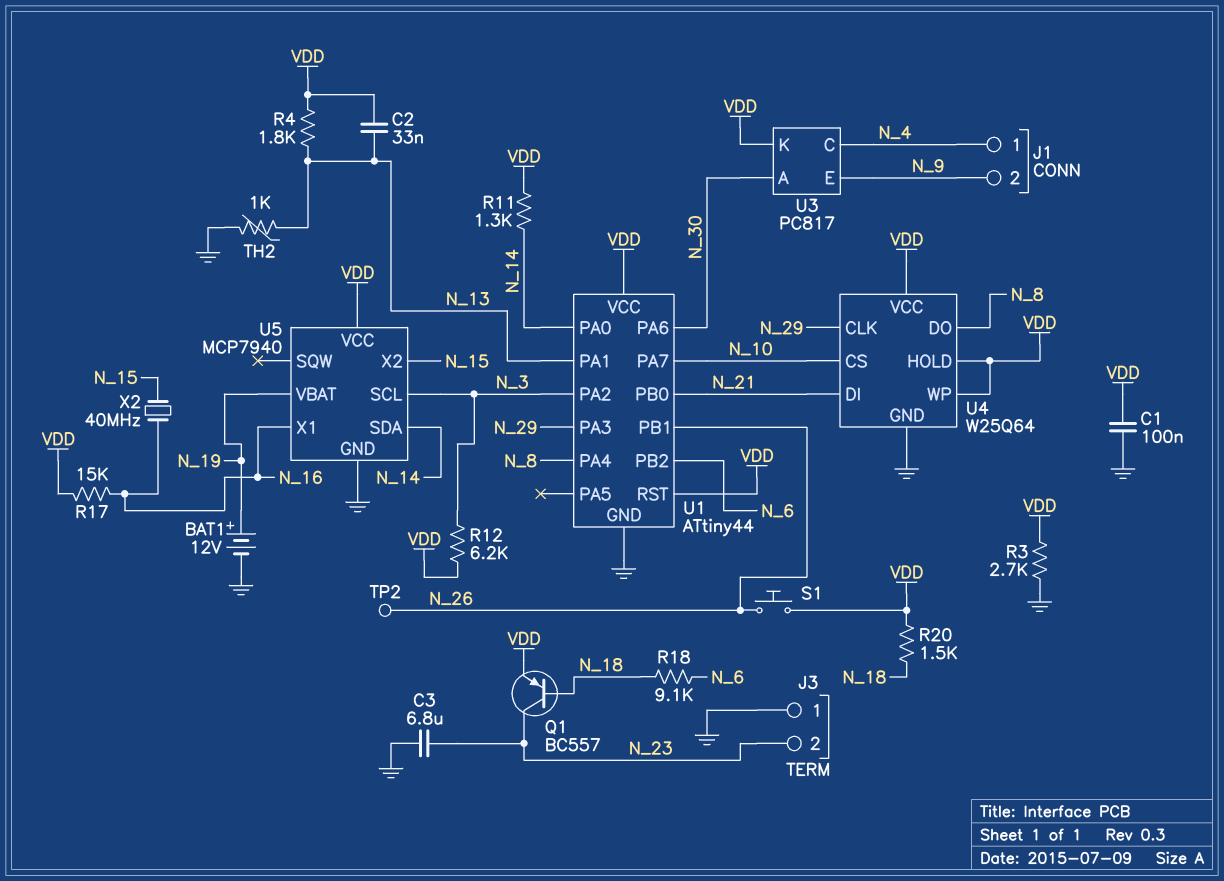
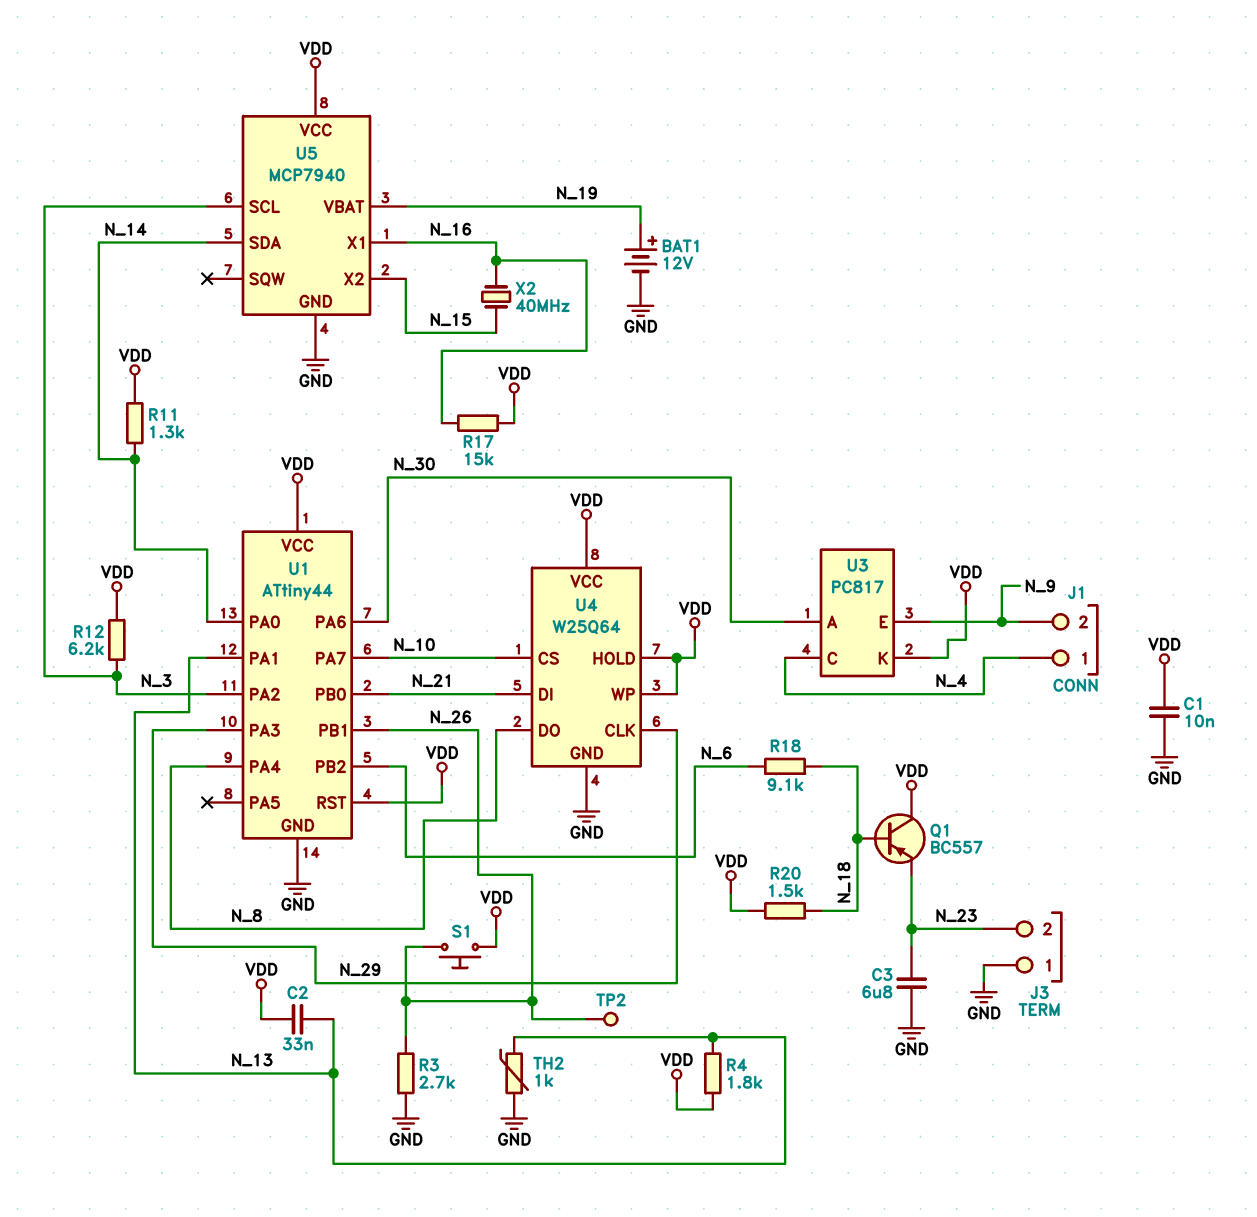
C1: 100nF (GND, VDD) -> 10nF (GND, VDD)
Q1: PNP BC557 (B N_18, C N_23, E VDD) -> PNP BC557 (B N_18, C VDD, E N_23)
R3: 2.7k (GND, VDD) -> 2.7k (GND, N_26)

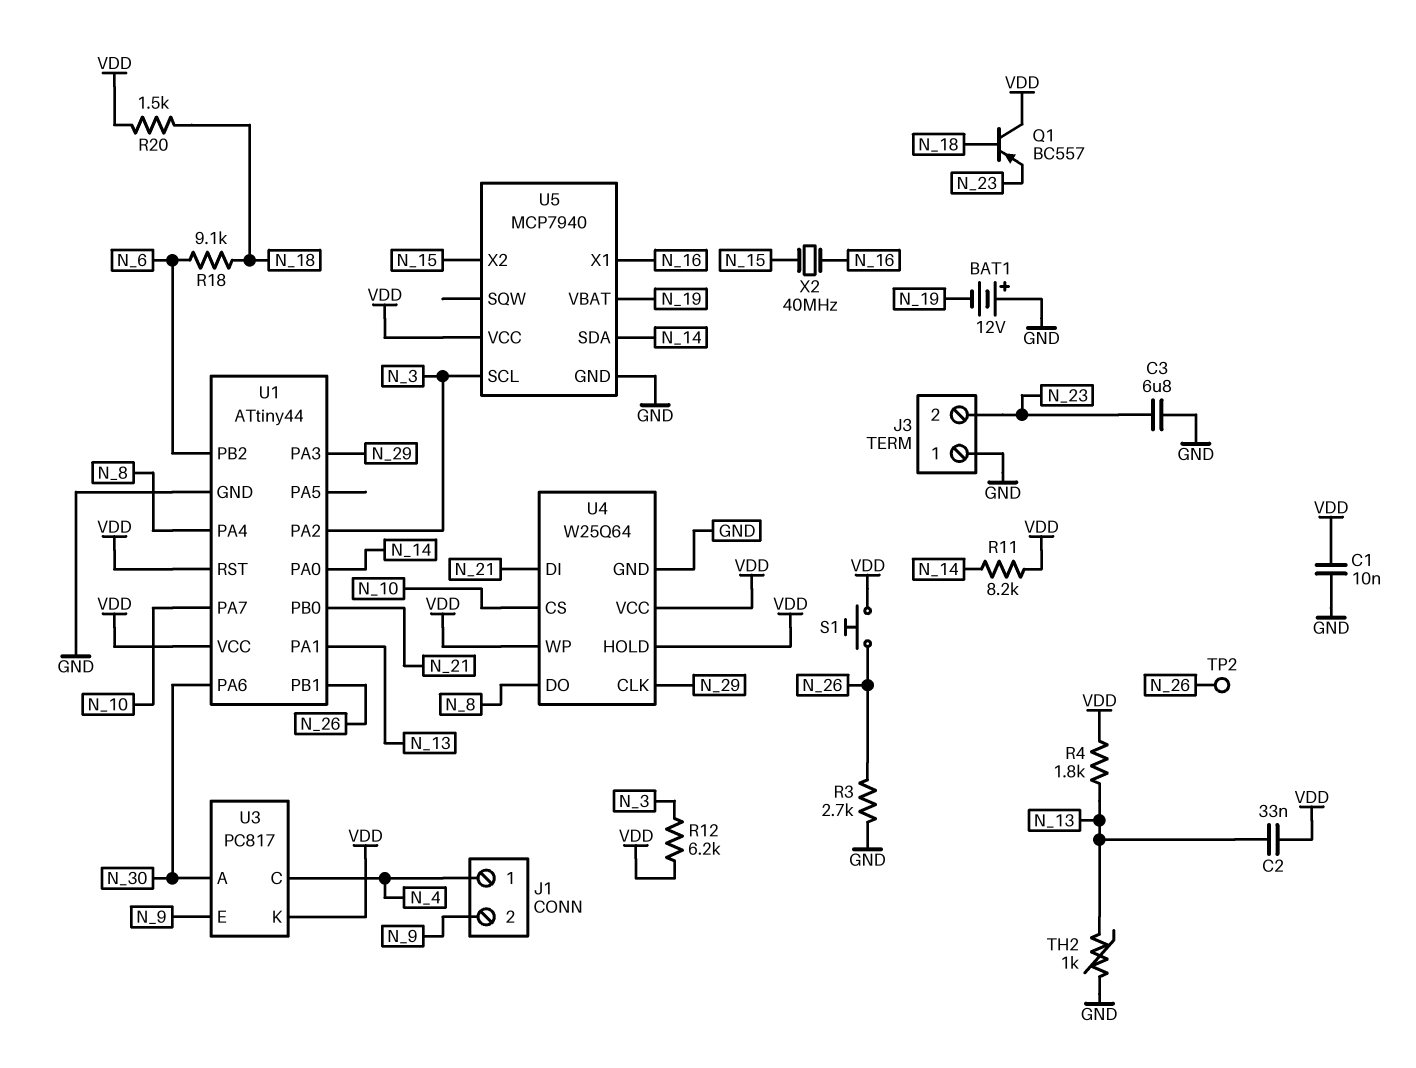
BAT1: 12V (plus N_19, minus GND) -> 12V (plus GND, minus N_19)
R11: 1.3k (N_14, VDD) -> 8.2k (N_14, VDD)
R17: 15k (N_16, VDD) -> none

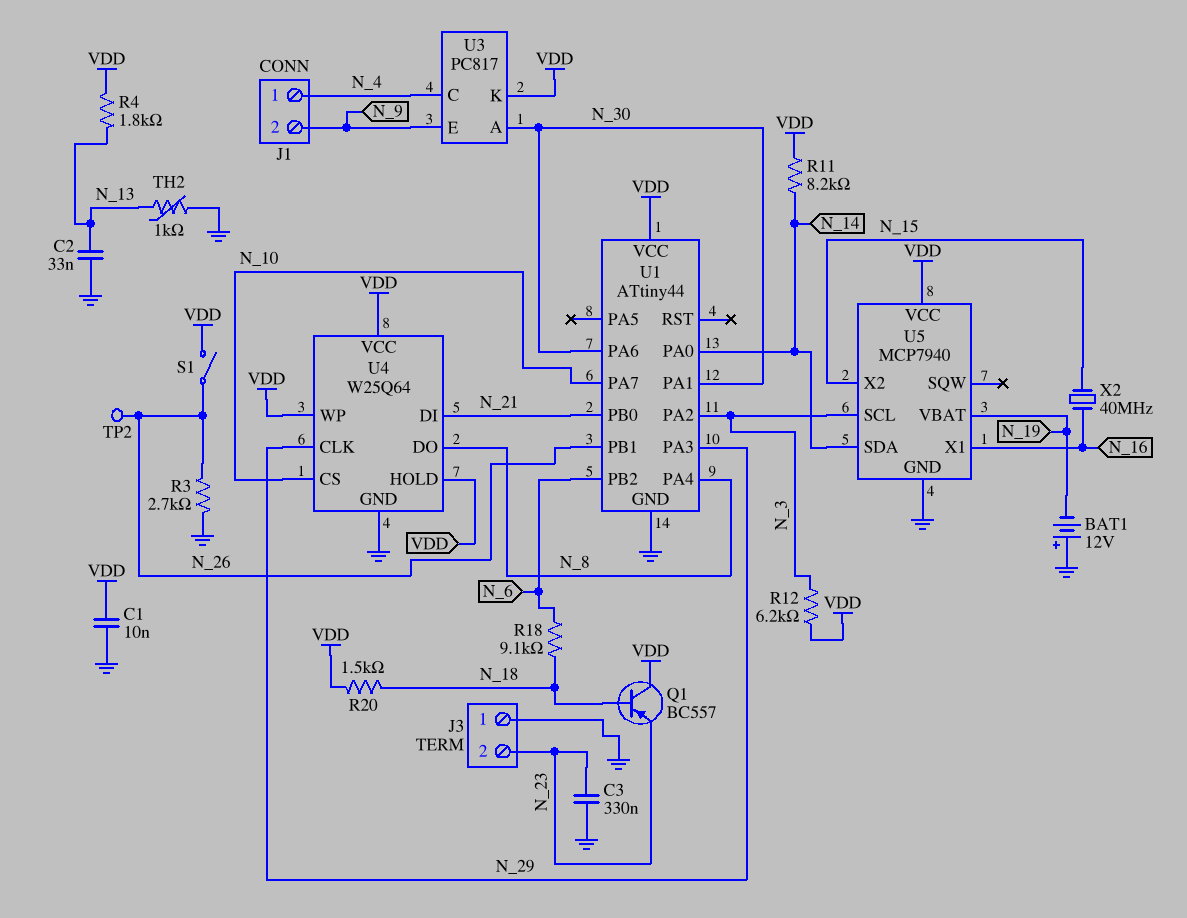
C2: 33nF (N_13, VDD) -> 33nF (GND, N_13)
C3: 6.8uF (GND, N_23) -> 330nF (GND, N_23)
S1: button (N_26, VDD) -> switch (N_26, VDD)
U1 pin PA1: N_13 -> N_30
U1 pin RST: VDD -> none

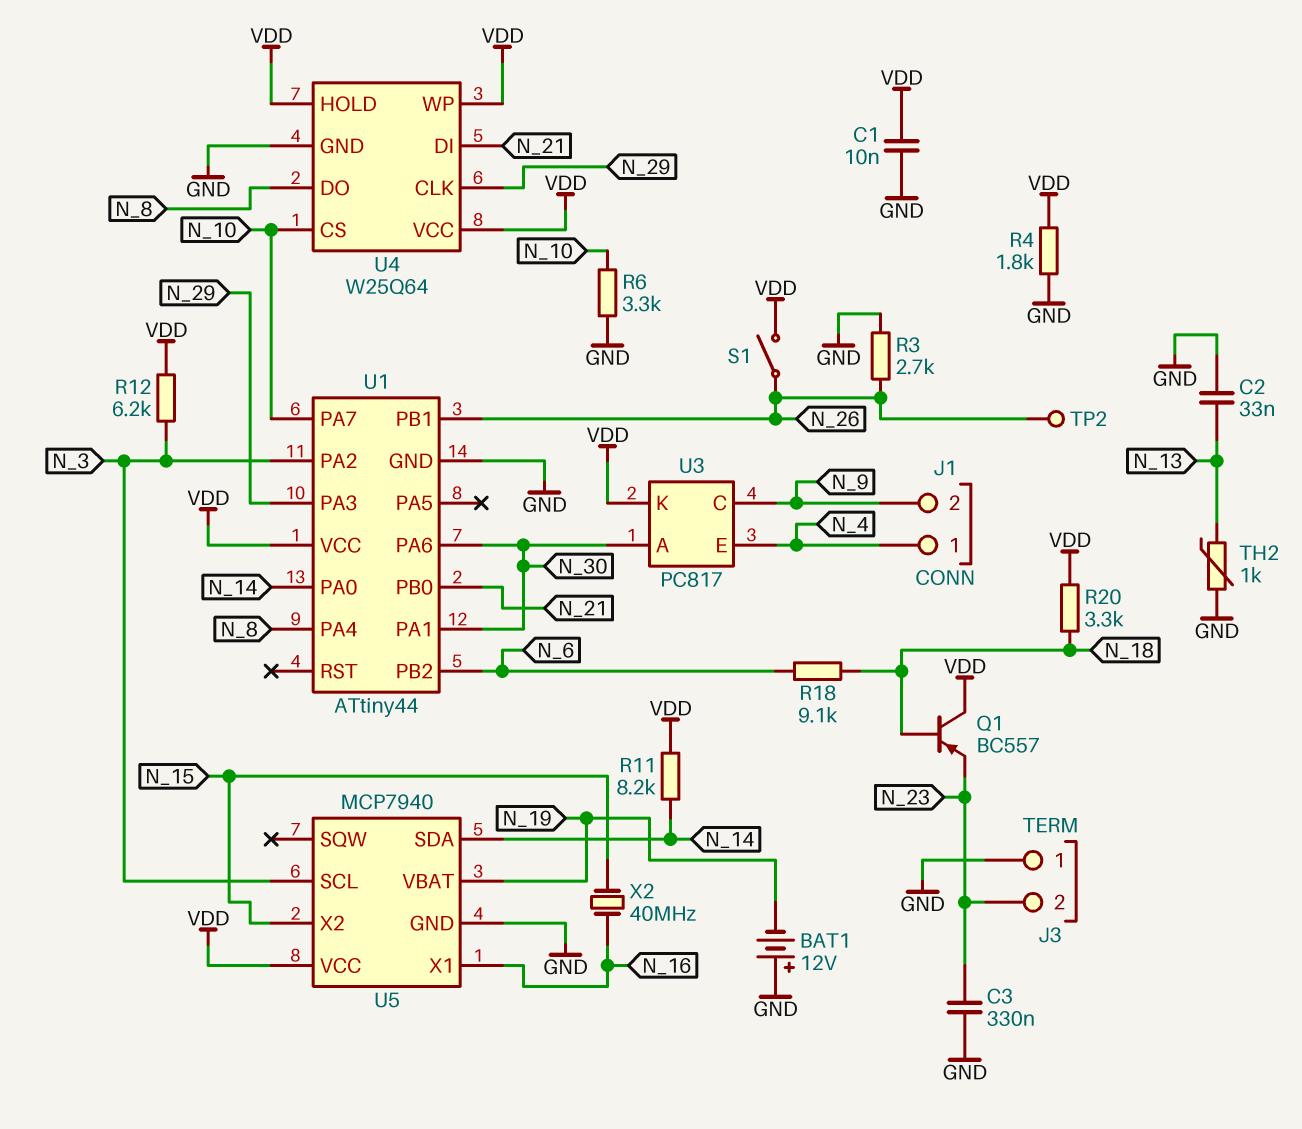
R4: 1.8k (N_13, VDD) -> 1.8k (GND, VDD)
R6: none -> 3.3k (GND, N_10)
R20: 1.5k (N_18, VDD) -> 3.3k (N_18, VDD)
U3 pin C: N_4 -> N_9
U3 pin E: N_9 -> N_4

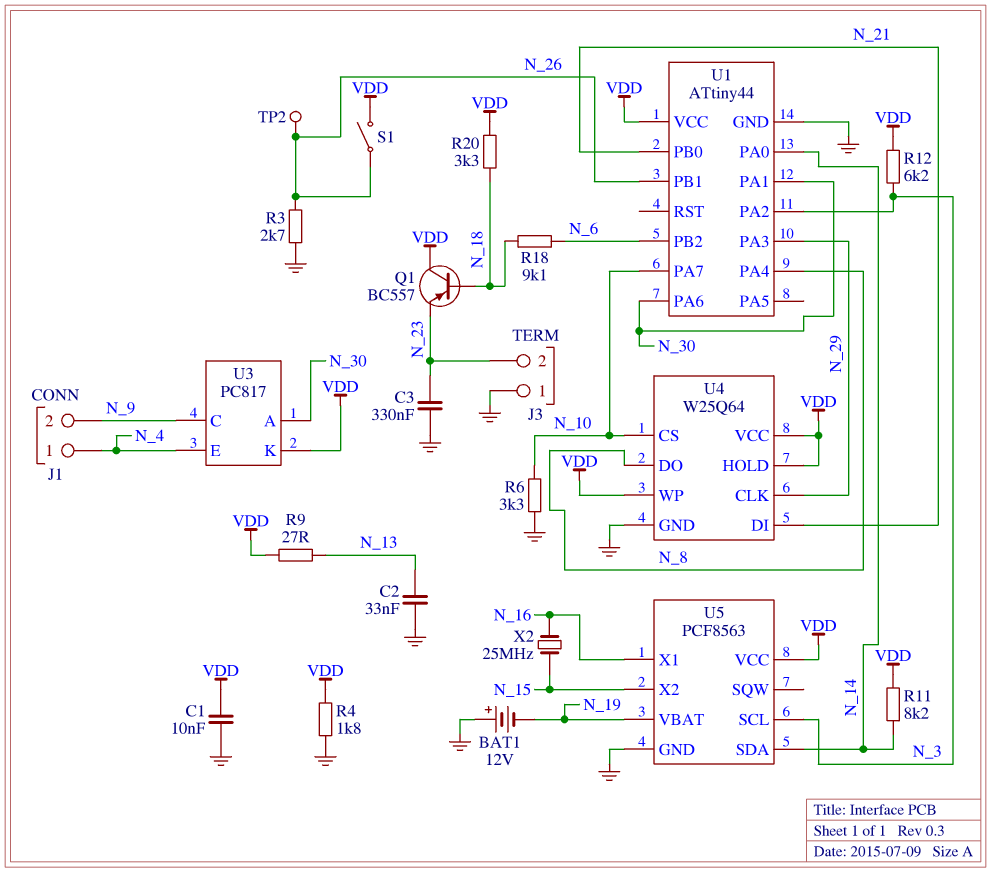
R9: none -> 27 (N_13, VDD)
TH2: 1k (GND, N_13) -> none
U5: MCP7940 -> PCF8563
X2: 40MHz (N_15, N_16) -> 25MHz (N_15, N_16)

